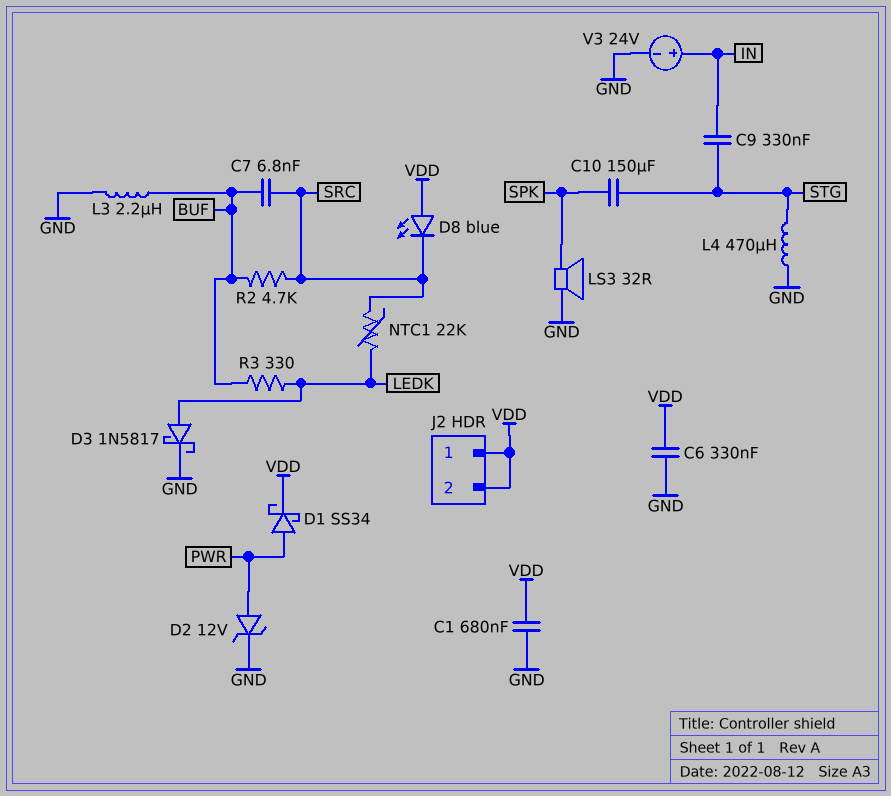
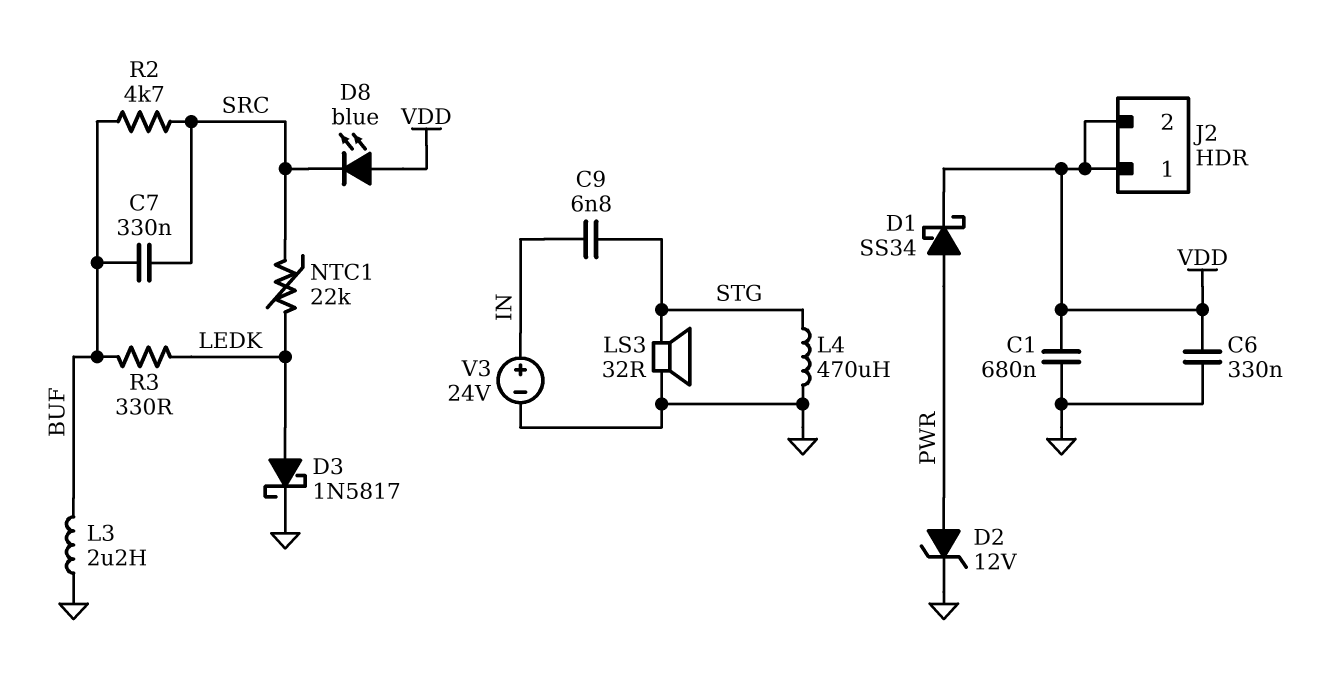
C7: 6.8nF (BUF, SRC) -> 330nF (BUF, SRC)
C9: 330nF (IN, STG) -> 6.8nF (IN, STG)
C10: 150uF (SPK, STG) -> none
LS3: speaker 32R (GND, SPK) -> speaker 32R (GND, STG)

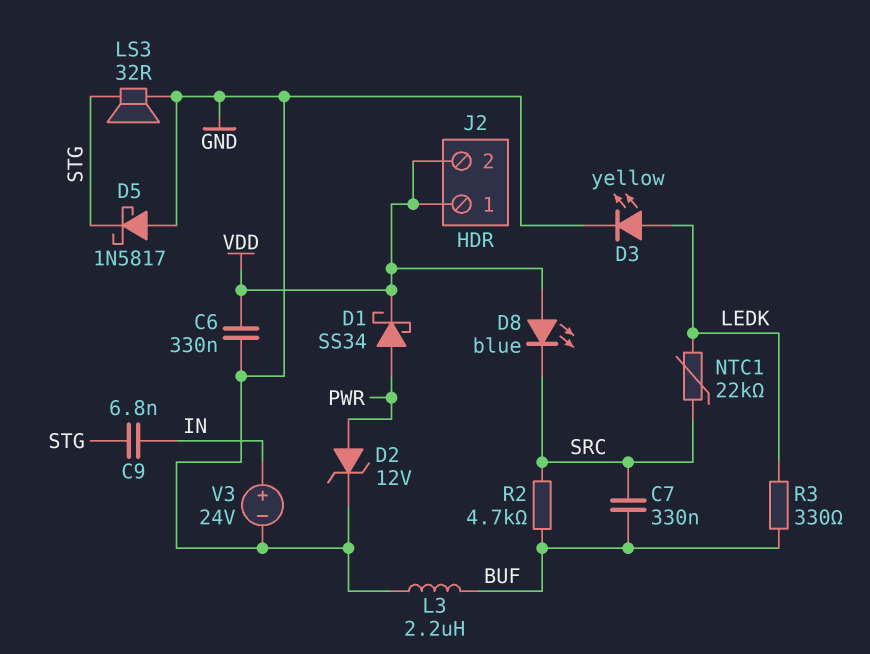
C1: 680nF (GND, VDD) -> none
D3: schottky 1N5817 (A LEDK, K GND) -> LED yellow (A LEDK, K GND)
D5: none -> schottky 1N5817 (A GND, K STG)
L4: 470uH (GND, STG) -> none

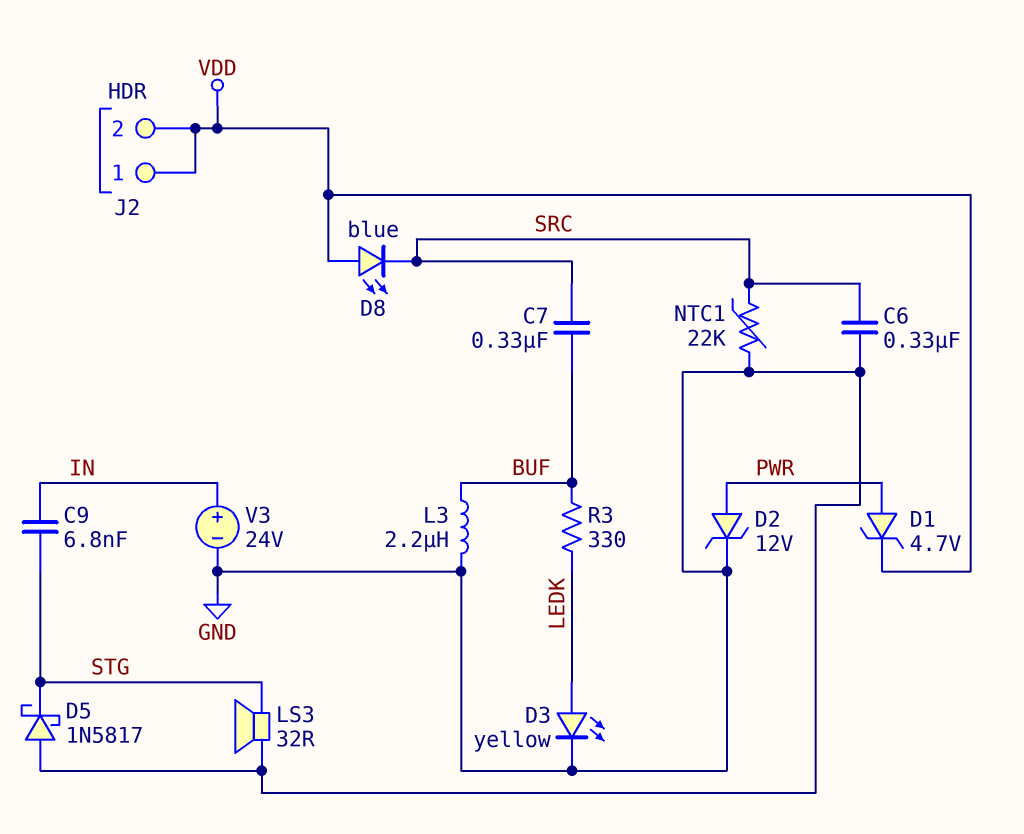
C6: 330nF (GND, VDD) -> 330nF (GND, SRC)
D1: schottky SS34 (A PWR, K VDD) -> zener 4.7V (A PWR, K VDD)
NTC1: 22k (LEDK, SRC) -> 22k (GND, SRC)
R2: 4.7k (BUF, SRC) -> none

